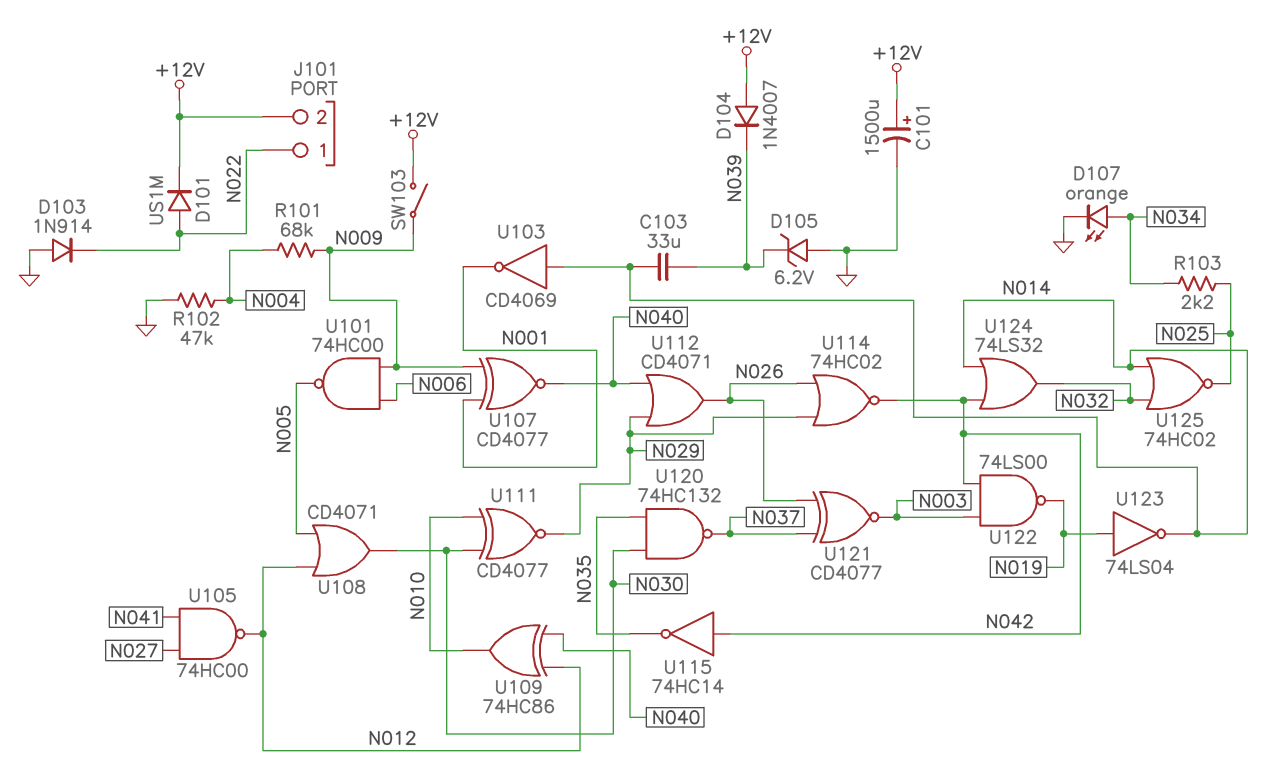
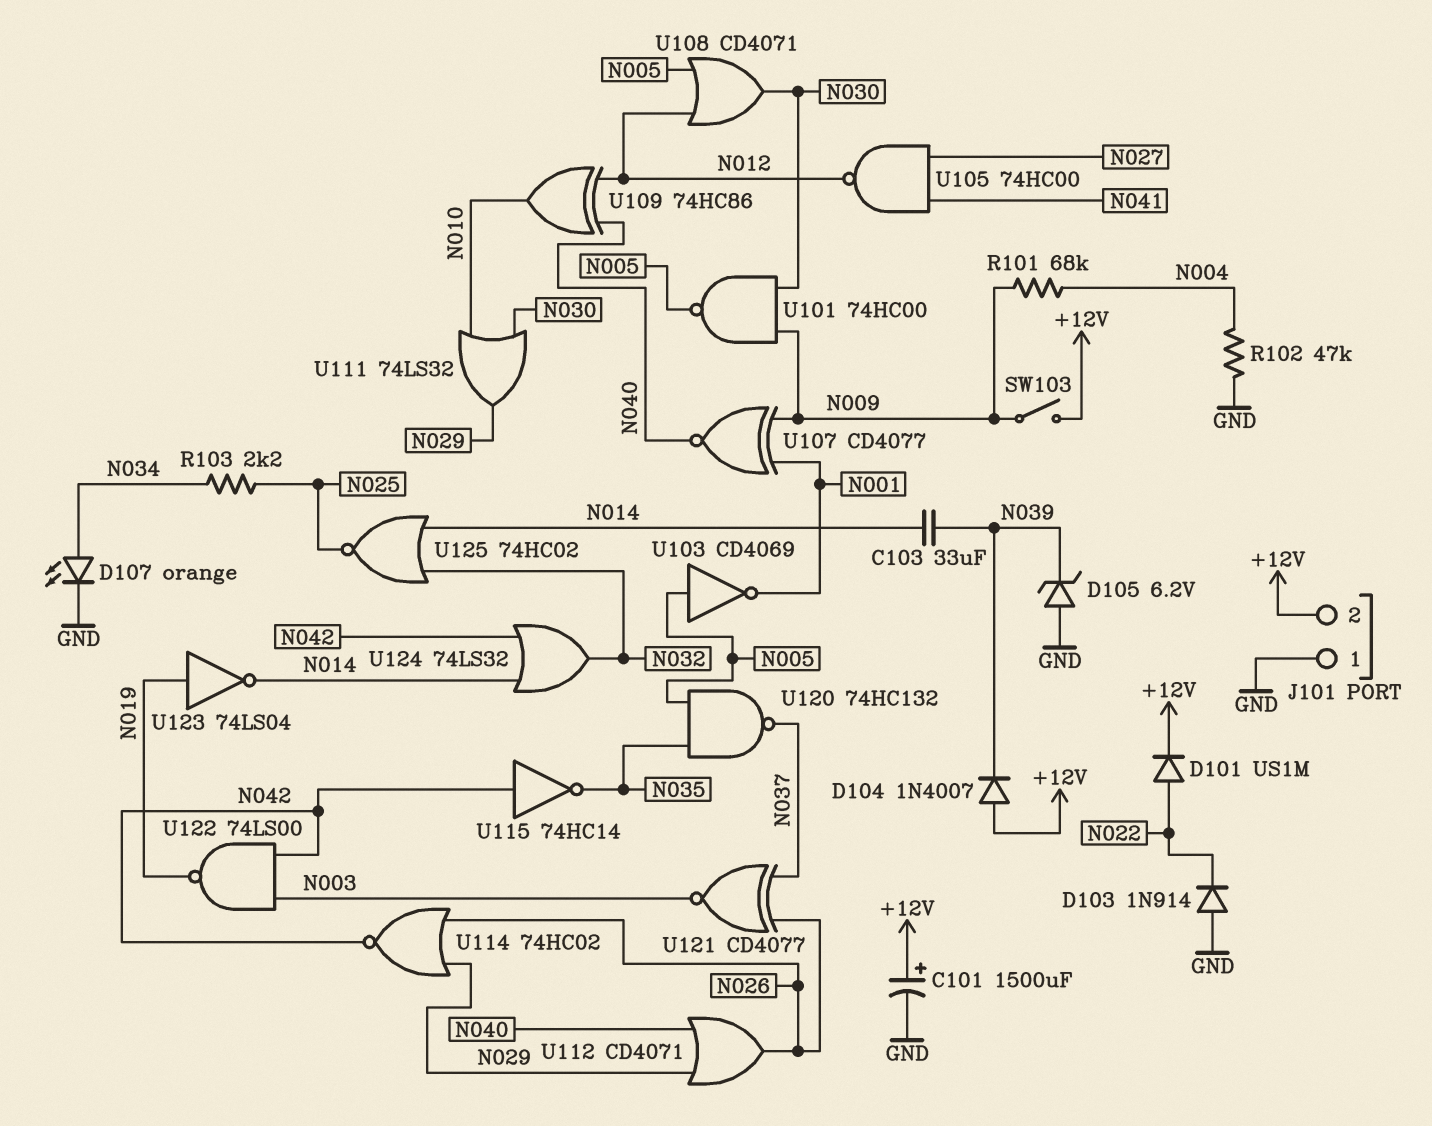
J101 pin 1: N022 -> GND
U101: NAND 74HC00 (in N006, in N009, out N005) -> NAND 74HC00 (in N009, in N030, out N005)
U103: NOT CD4069 (in N014, out N001) -> NOT CD4069 (in N005, out N001)
U111: XNOR CD4077 (in N010, in N030, out N029) -> OR 74LS32 (in N010, in N030, out N029)
U120: NAND 74HC132 (in N030, in N035, out N037) -> NAND 74HC132 (in N005, in N035, out N037)

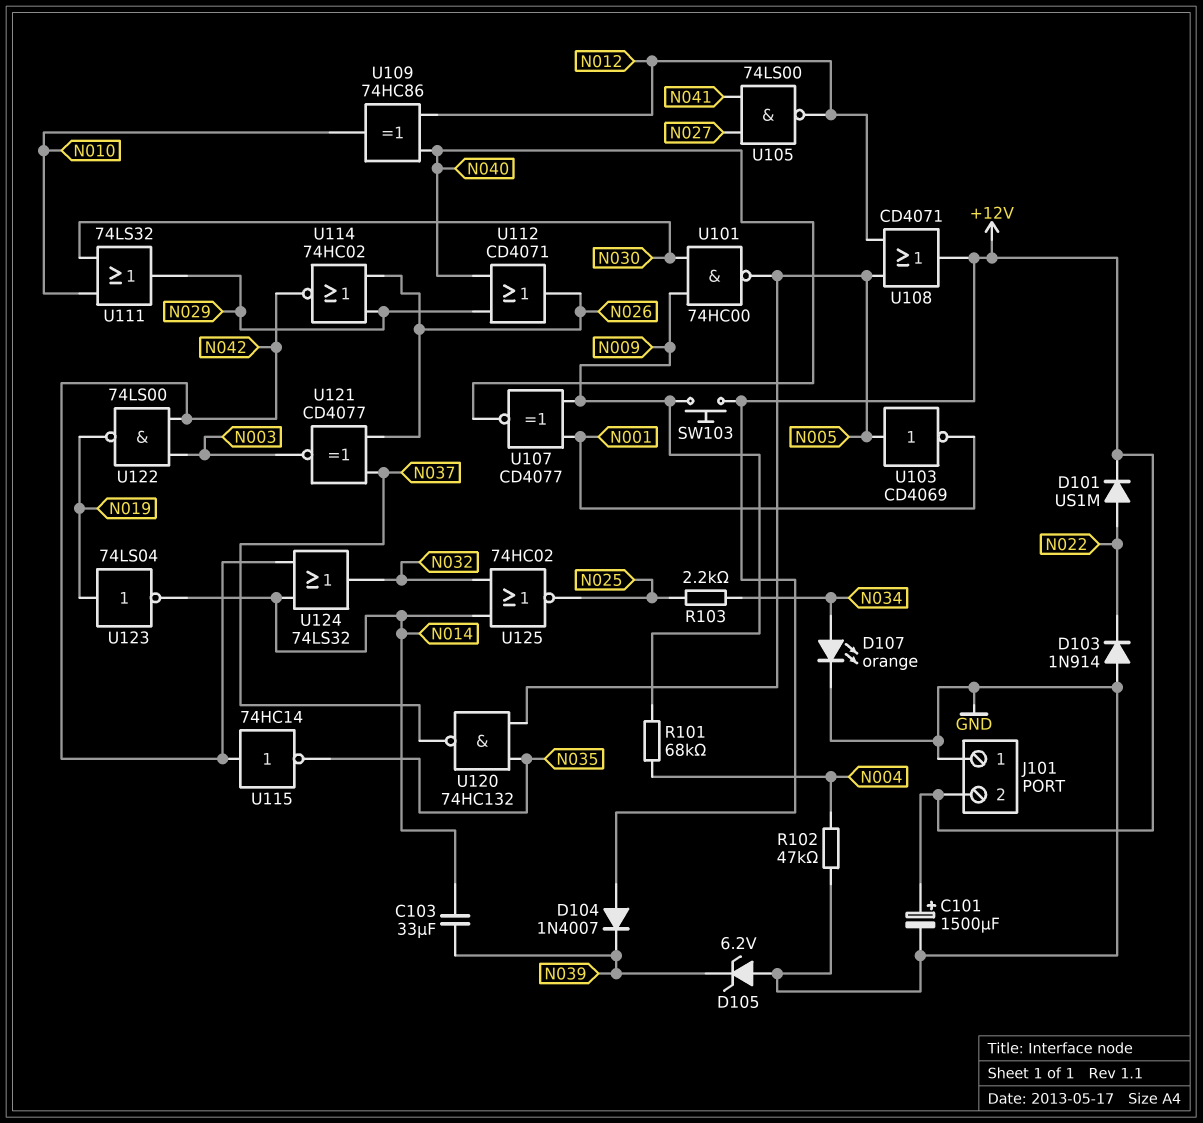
SW103: switch (+12V, N009) -> button (+12V, N009)
U105: NAND 74HC00 (in N027, in N041, out N012) -> NAND 74LS00 (in N027, in N041, out N012)
U108: OR CD4071 (in N005, in N012, out N030) -> OR CD4071 (in N005, in N012, out +12V)

